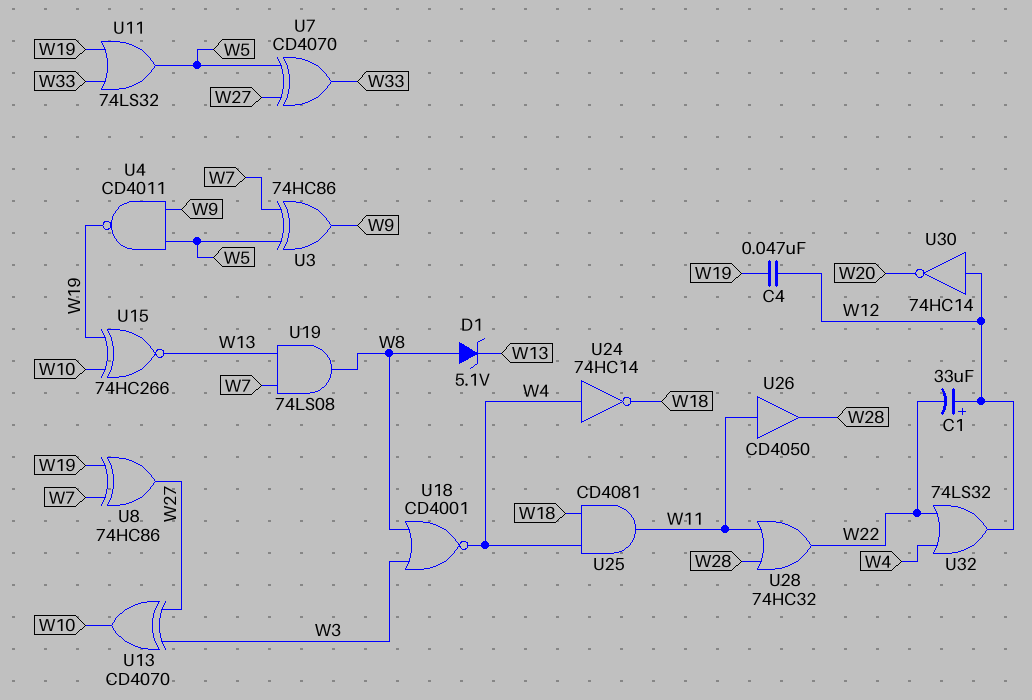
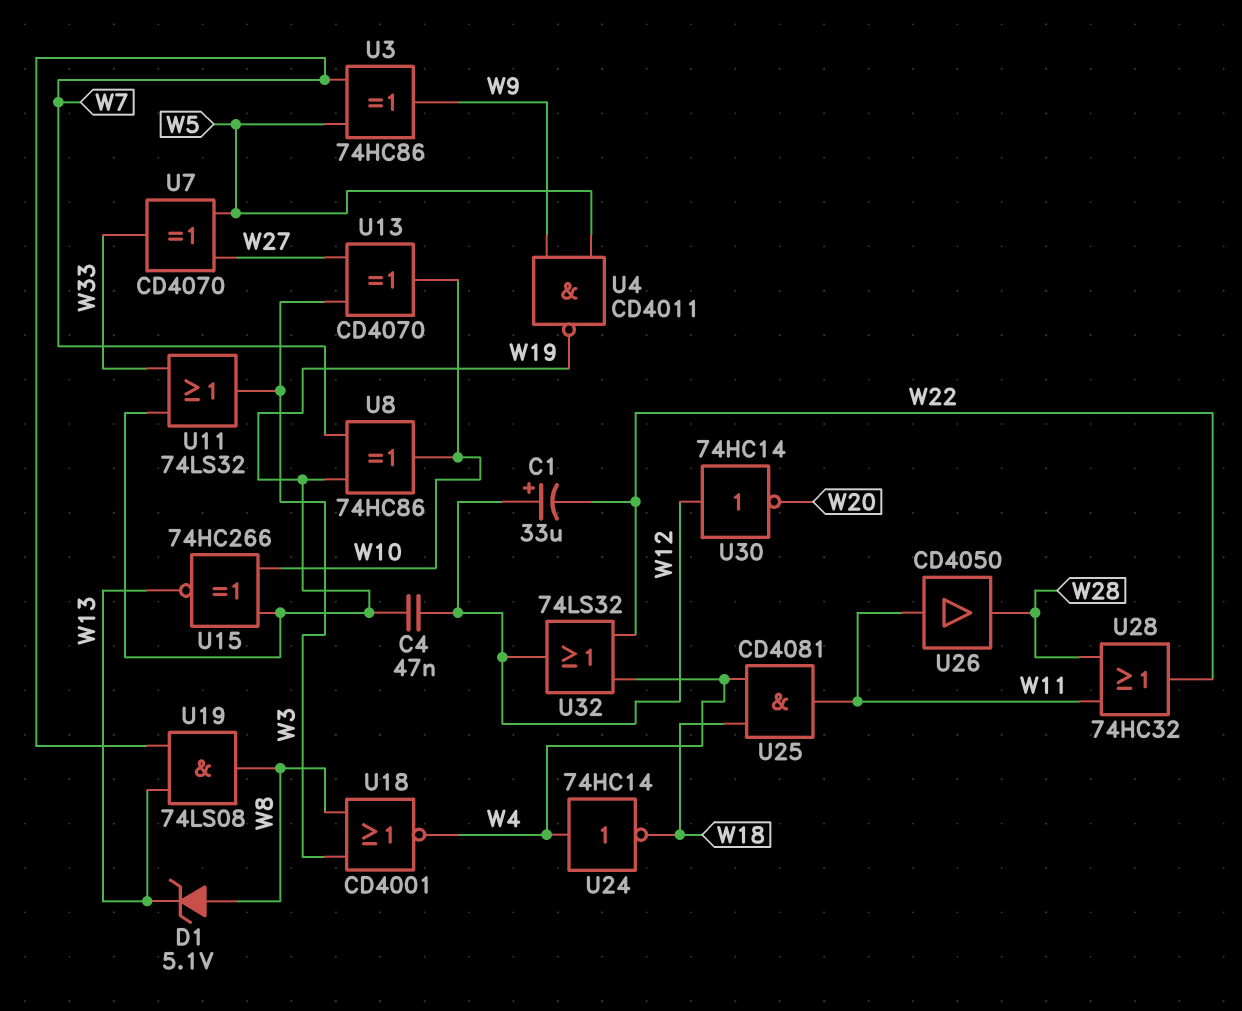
U8: XOR 74HC86 (in W7, in W19, out W27) -> XOR 74HC86 (in W7, in W19, out W10)
U11: OR 74LS32 (in W19, in W33, out W5) -> OR 74LS32 (in W19, in W33, out W3)

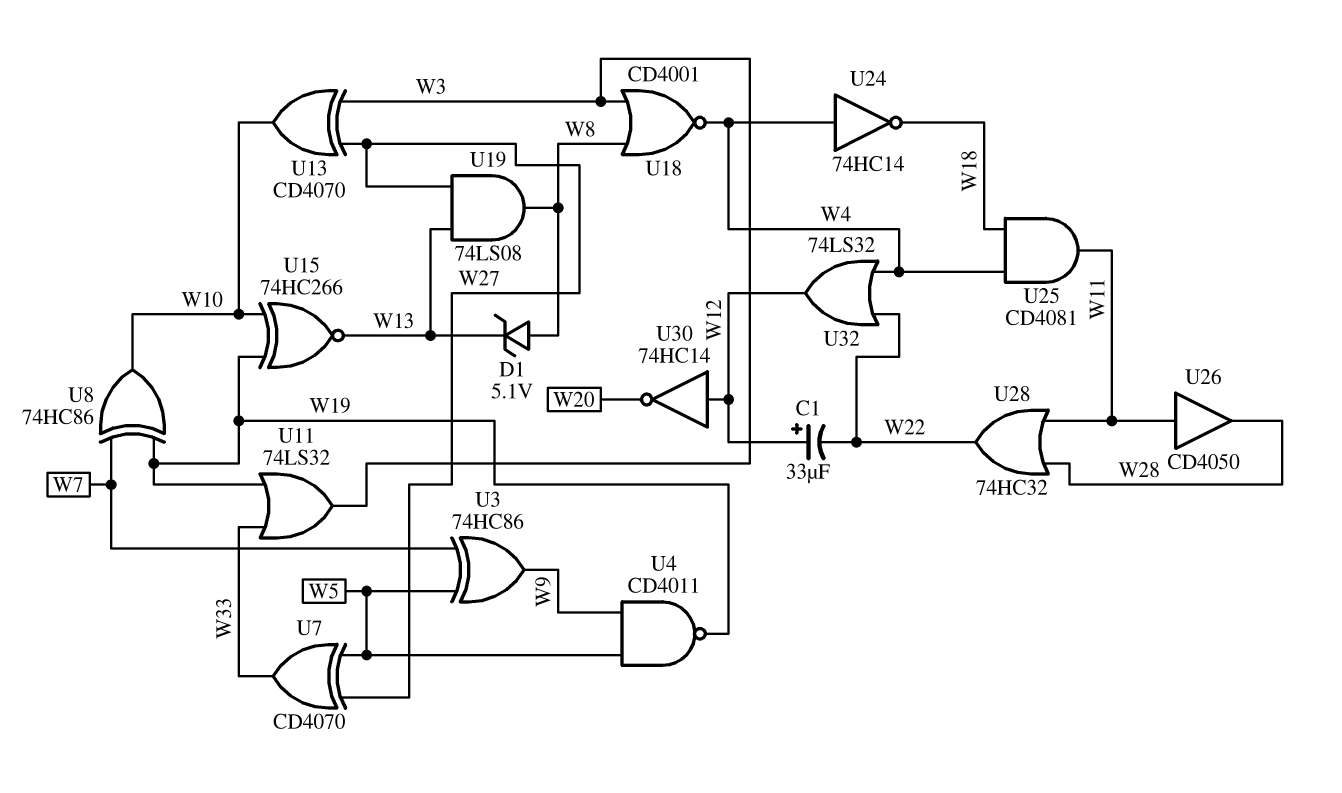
C4: 47nF (W12, W19) -> none
U19: AND 74LS08 (in W7, in W13, out W8) -> AND 74LS08 (in W13, in W27, out W8)

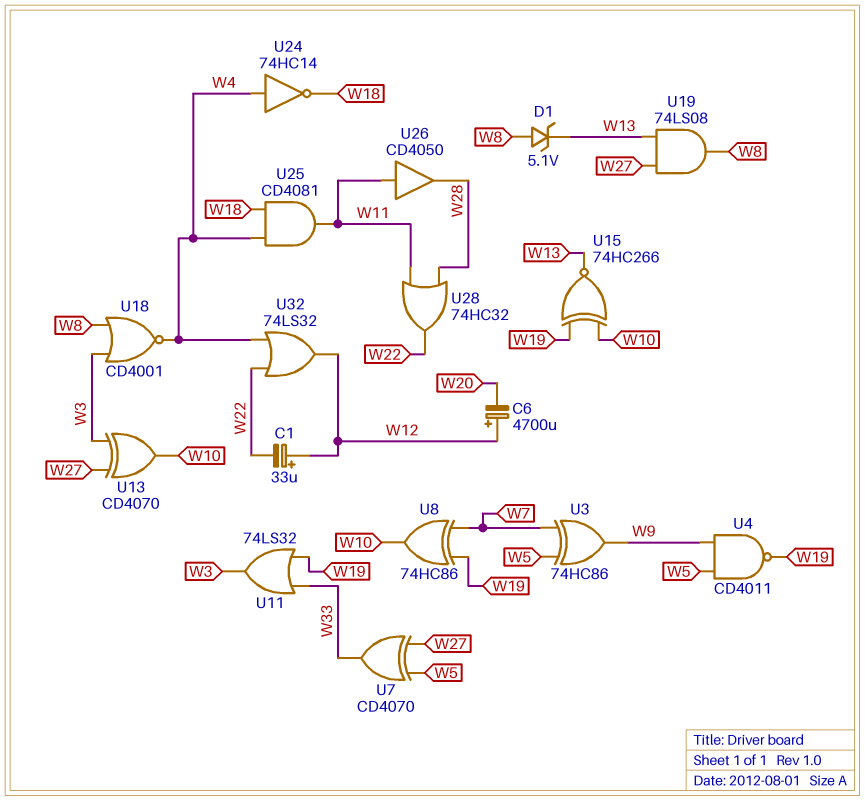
C6: none -> 4700uF (plus W12, minus W20)
U30: NOT 74HC14 (in W12, out W20) -> none

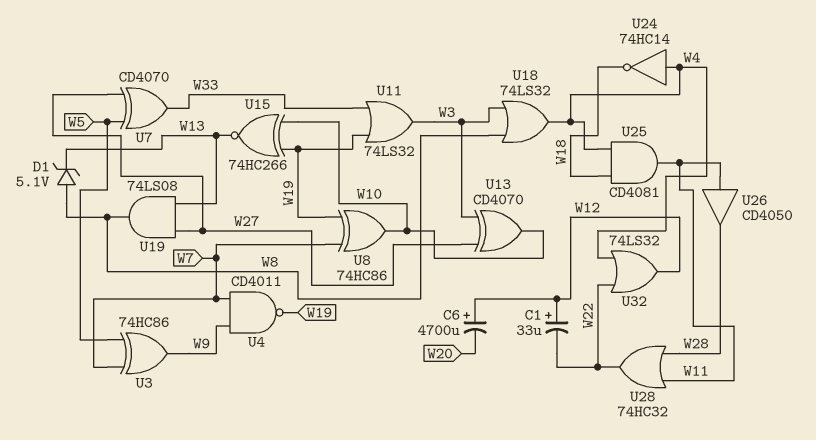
U4: NAND CD4011 (in W5, in W9, out W19) -> NAND CD4011 (in W7, in W9, out W19)
U18: NOR CD4001 (in W3, in W8, out W4) -> OR 74LS32 (in W3, in W8, out W4)

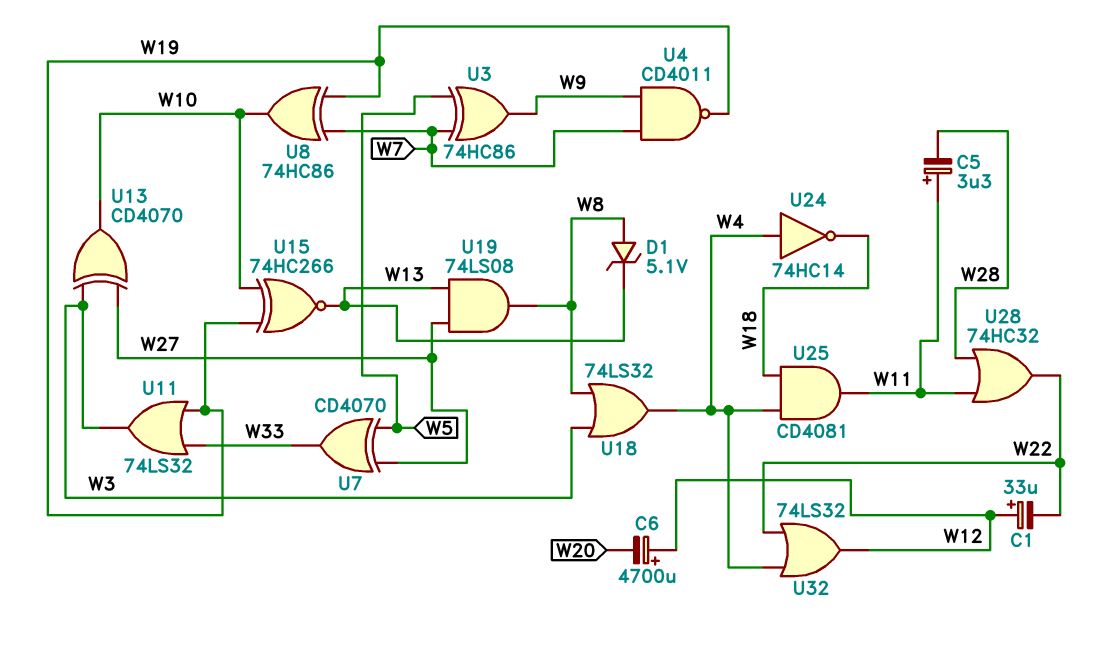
C5: none -> 3.3uF (plus W11, minus W28)
U26: buffer CD4050 (in W11, out W28) -> none

